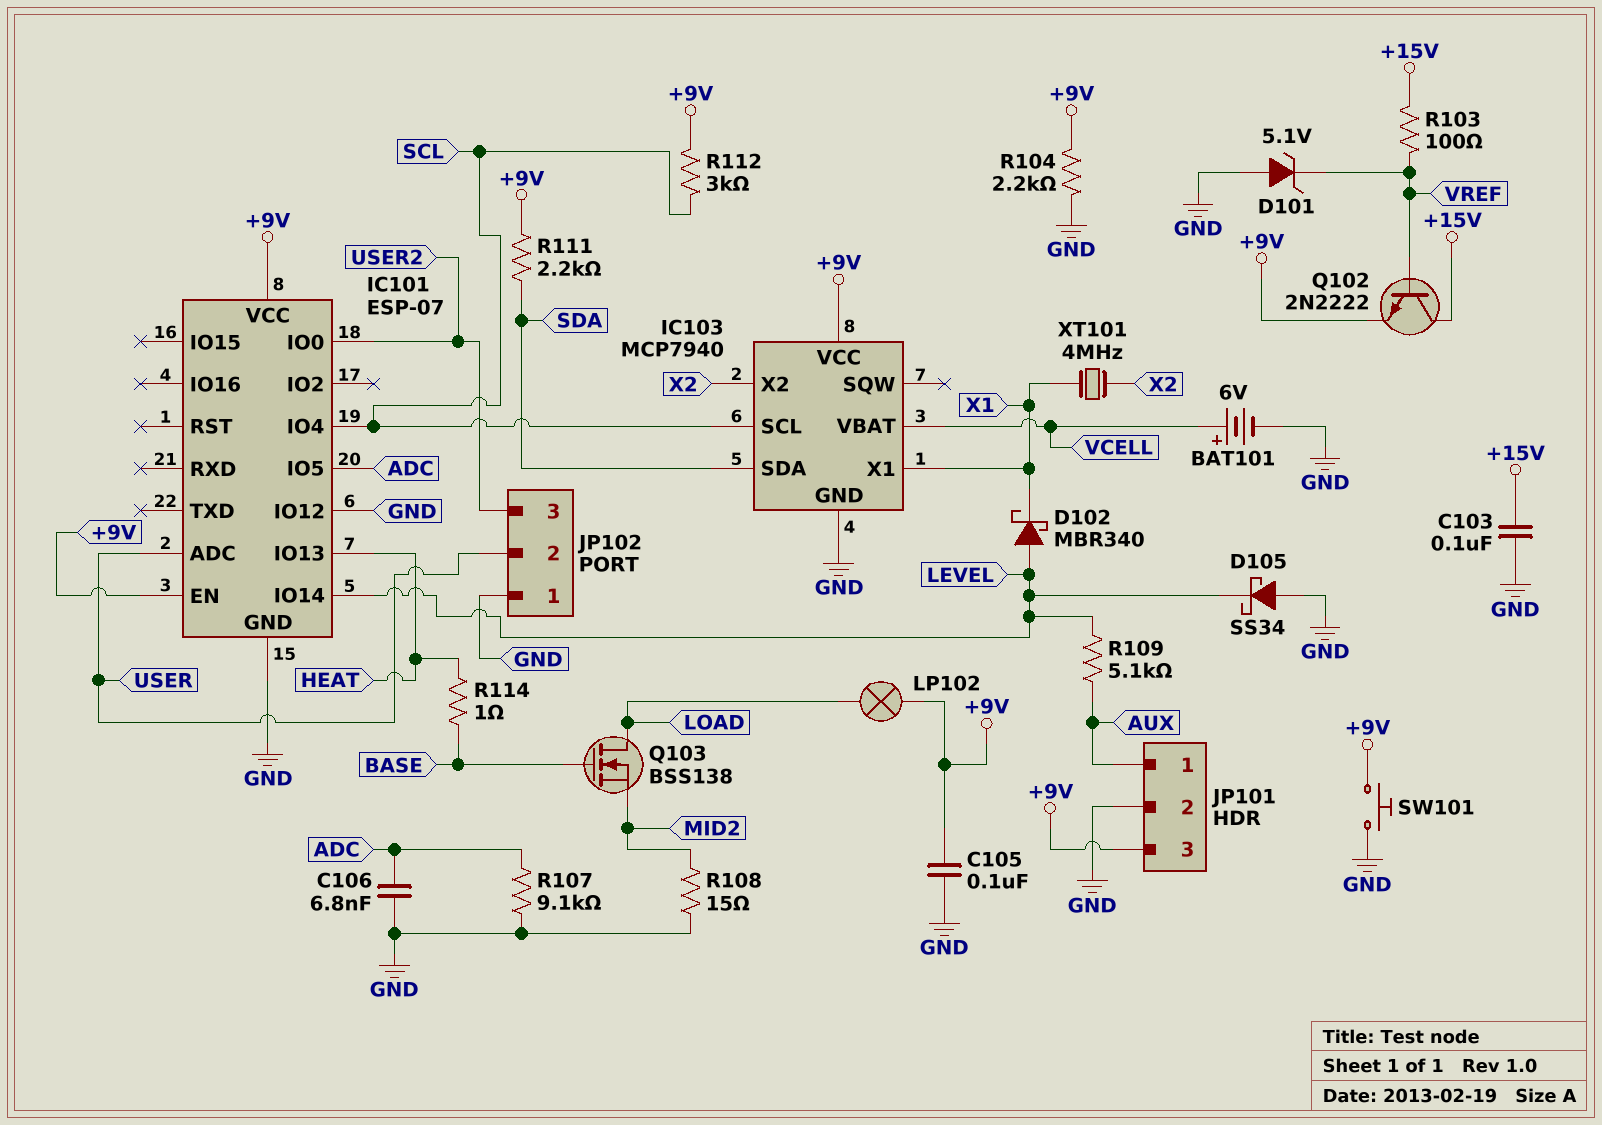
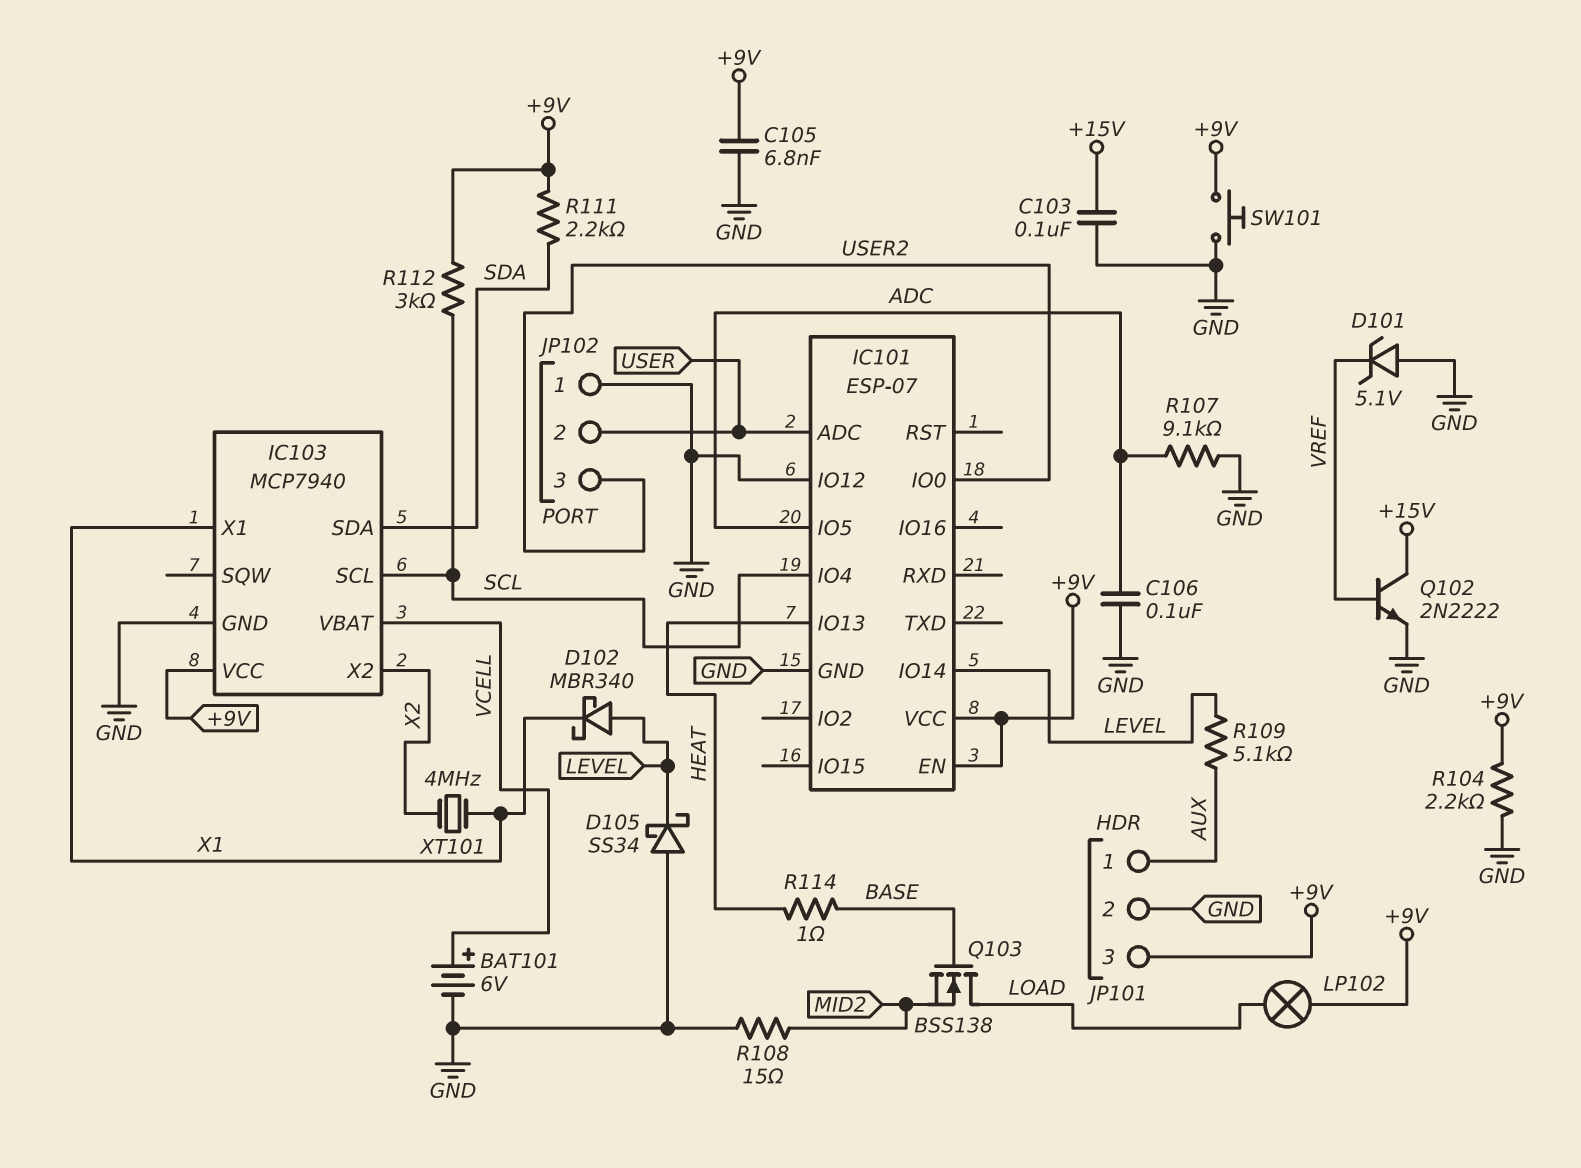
C105: 100nF (+9V, GND) -> 6.8nF (+9V, GND)
C106: 6.8nF (ADC, GND) -> 100nF (ADC, GND)
Q102: NPN 2N2222 (B VREF, C +15V, E +9V) -> NPN 2N2222 (B VREF, C +15V, E GND)
R103: 100 (+15V, VREF) -> none

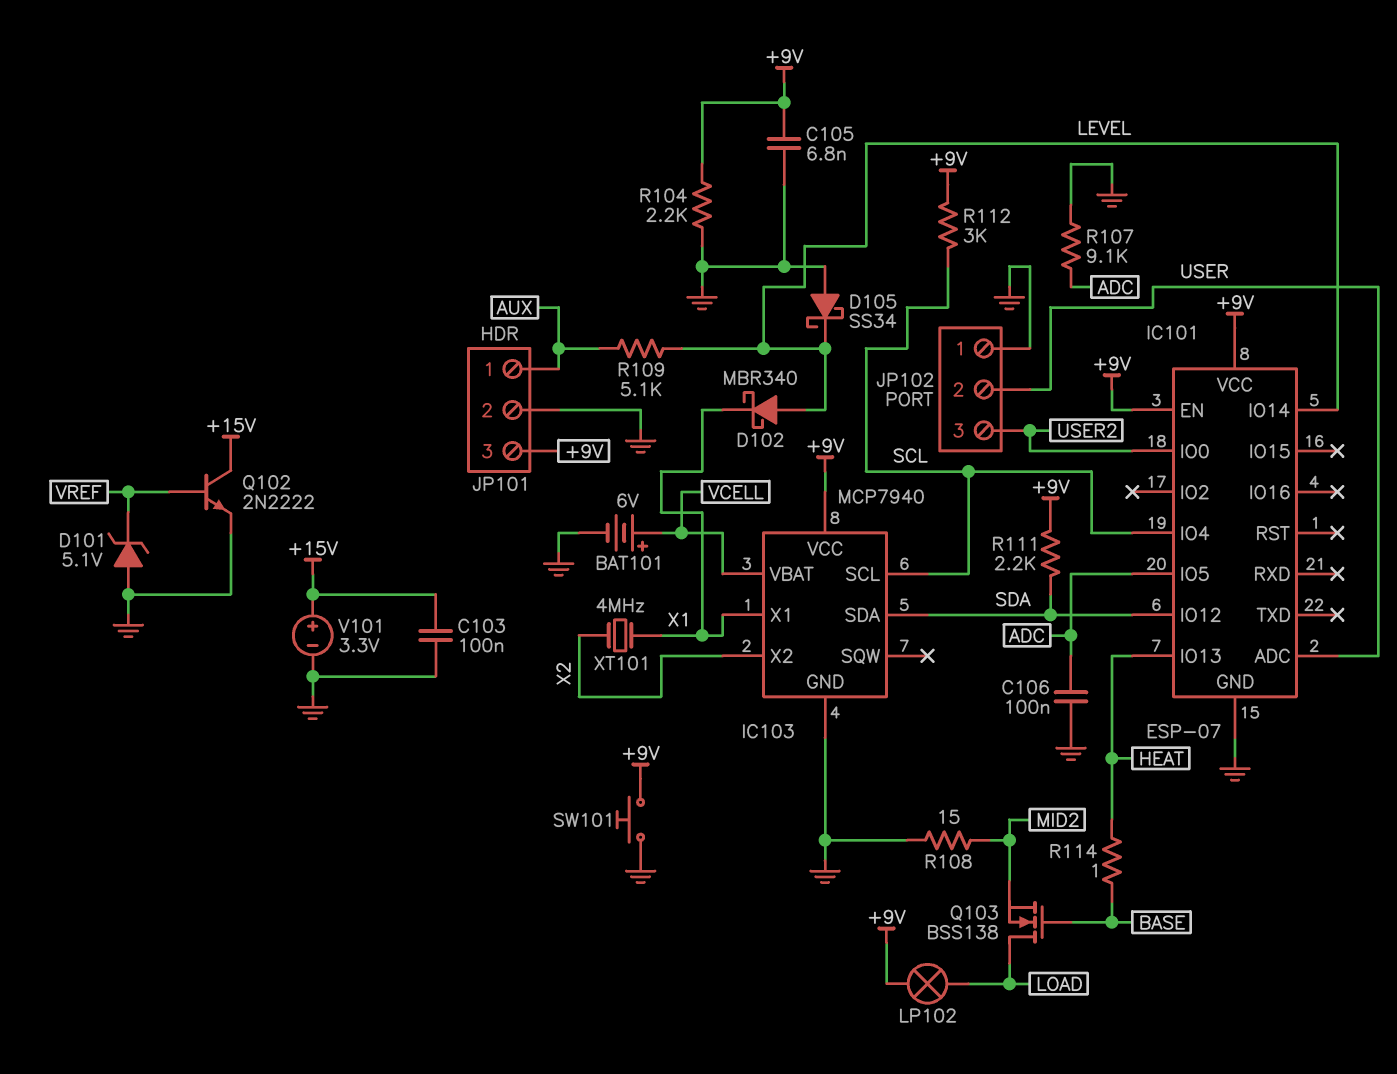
IC101 pin IO12: GND -> SDA
V101: none -> 3.3V (plus +15V, minus GND)

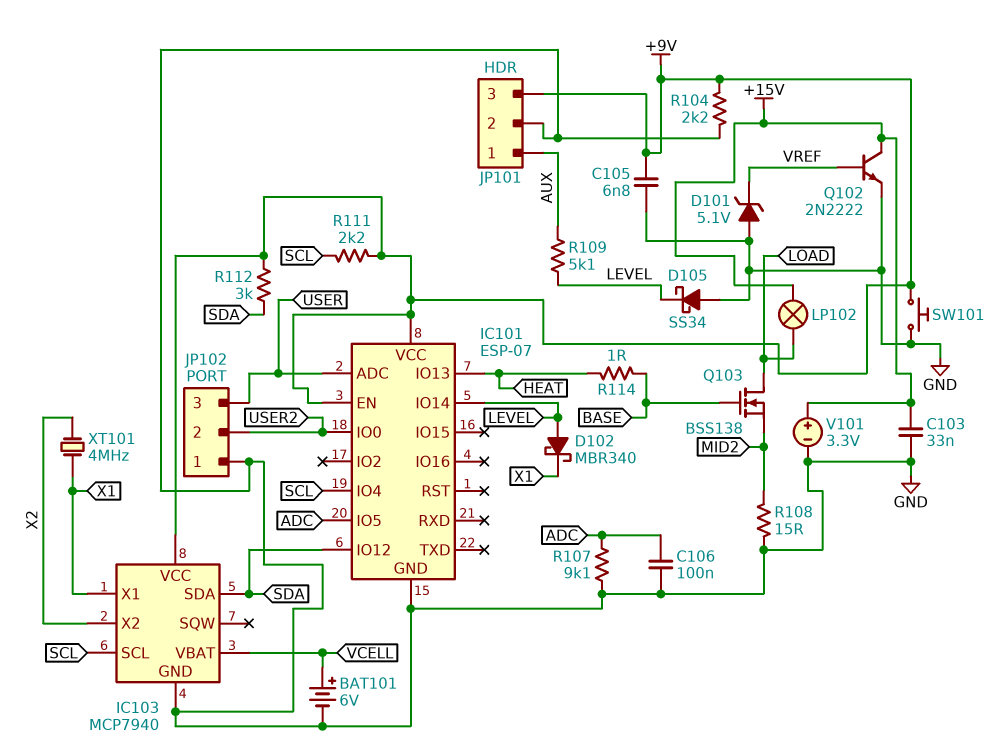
C103: 100nF (+15V, GND) -> 33nF (+15V, GND)
JP102 pin 2: USER -> USER2
JP102 pin 3: USER2 -> USER
LP102: lamp (+9V, LOAD) -> lamp (+15V, LOAD)
R111: 2.2k (+9V, SDA) -> 2.2k (+9V, SCL)
R112: 3k (+9V, SCL) -> 3k (+9V, SDA)

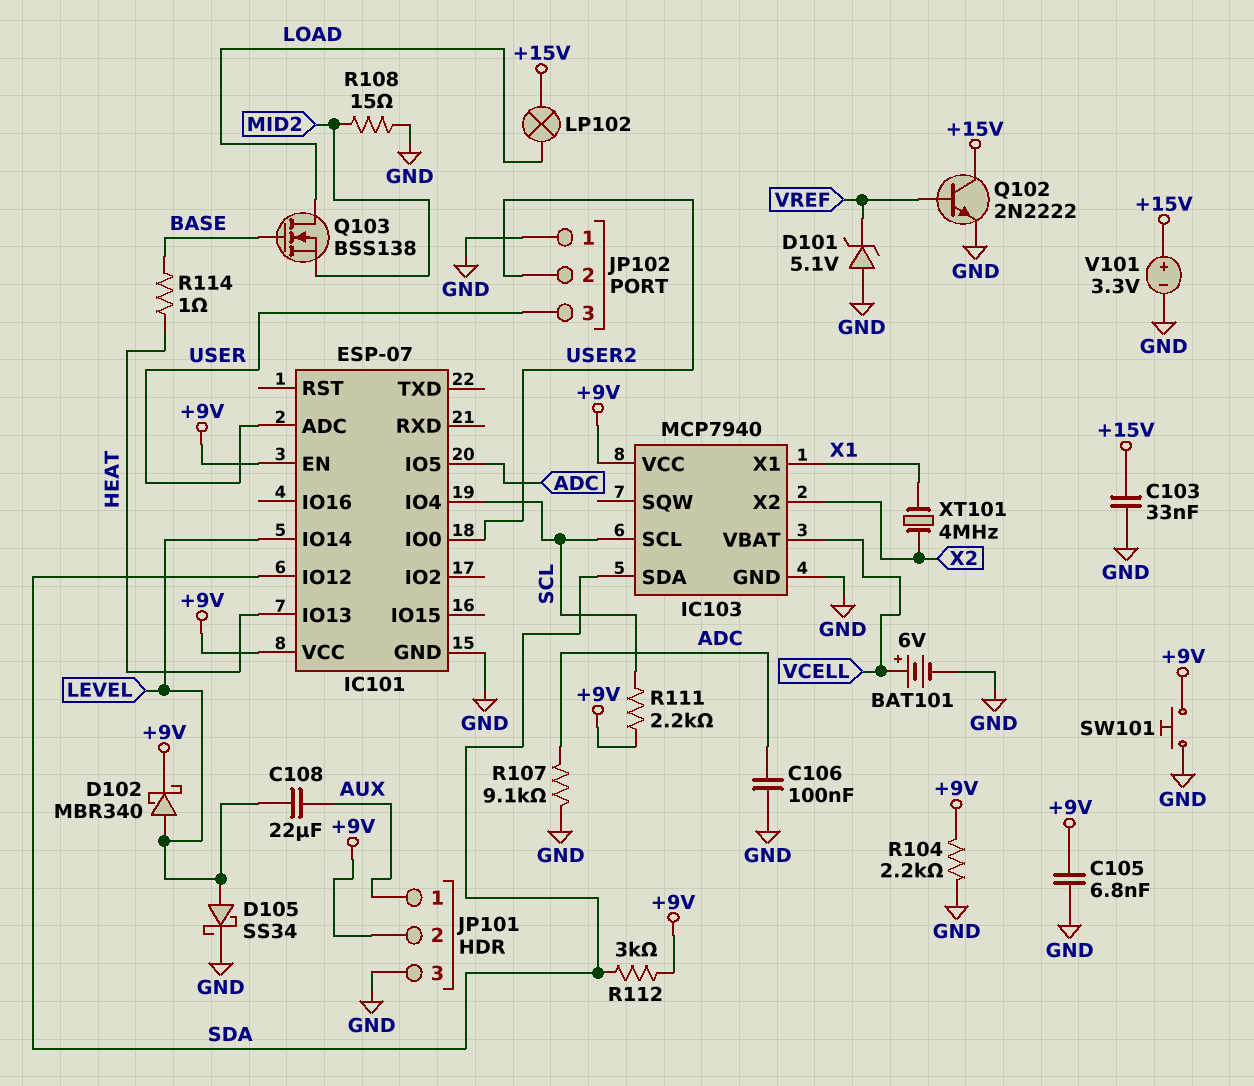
C108: none -> 22uF (AUX, LEVEL)
D102: schottky MBR340 (A LEVEL, K X1) -> schottky MBR340 (A LEVEL, K +9V)
D105: schottky SS34 (A GND, K LEVEL) -> schottky SS34 (A LEVEL, K GND)
JP101 pin 2: GND -> +9V
JP101 pin 3: +9V -> GND
R109: 5.1k (AUX, LEVEL) -> none

